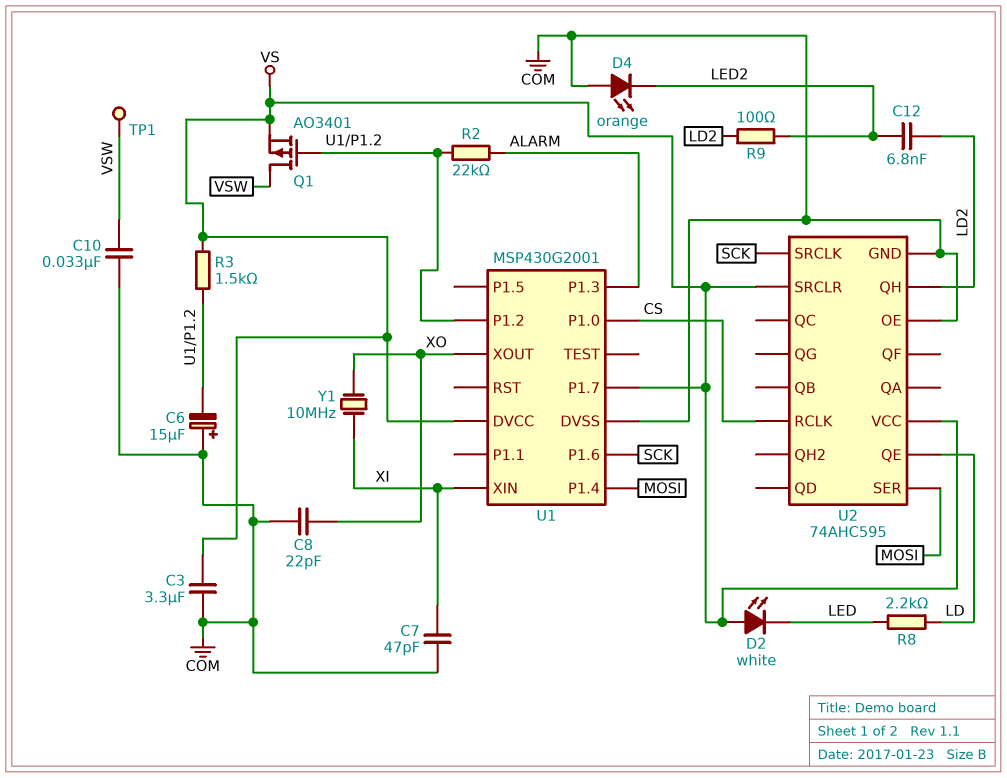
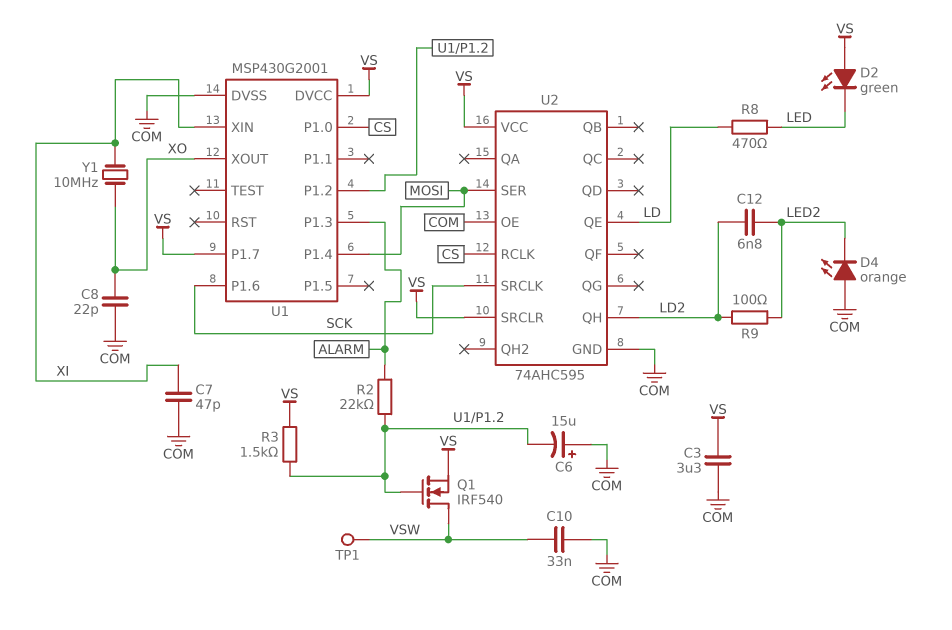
D2: LED white (A VS, K LED) -> LED green (A VS, K LED)
Q1: PMOS AO3401 (G U1/P1.2, D VSW, S VS) -> NMOS IRF540 (G U1/P1.2, D VSW, S VS)
R8: 2.2k (LD, LED) -> 470 (LD, LED)

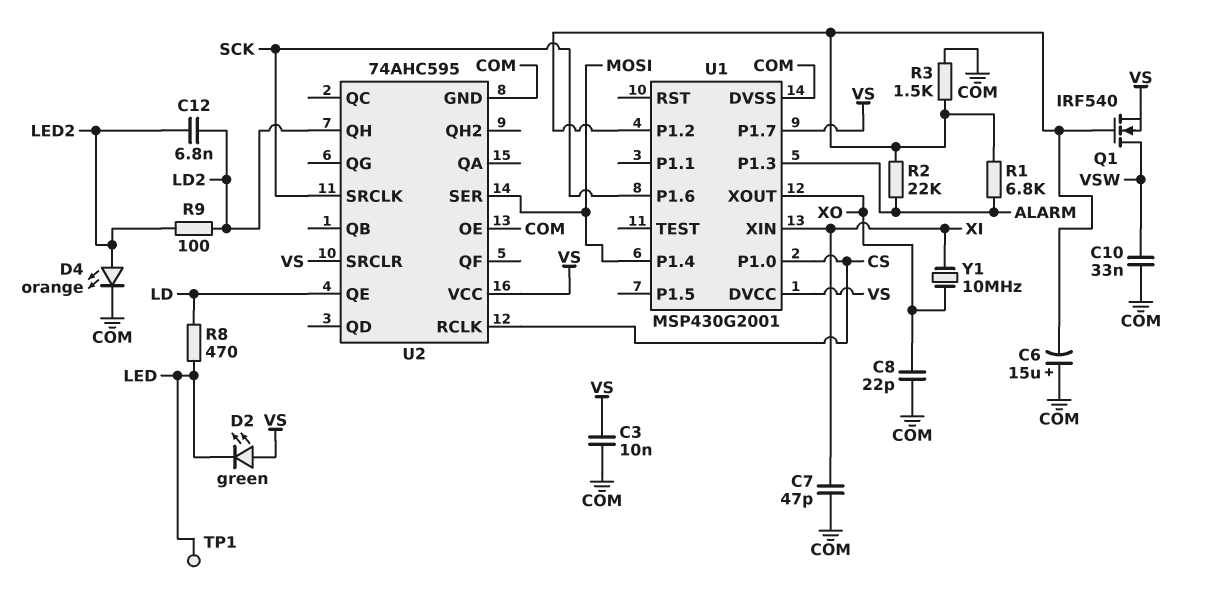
C3: 3.3uF (COM, VS) -> 10nF (COM, VS)
D4: LED orange (A COM, K LED2) -> LED orange (A LED2, K COM)
R1: none -> 6.8k (ALARM, U1/P1.2)
R3: 1.5k (U1/P1.2, VS) -> 1.5k (COM, U1/P1.2)
TP1: test point (VSW) -> test point (LED)

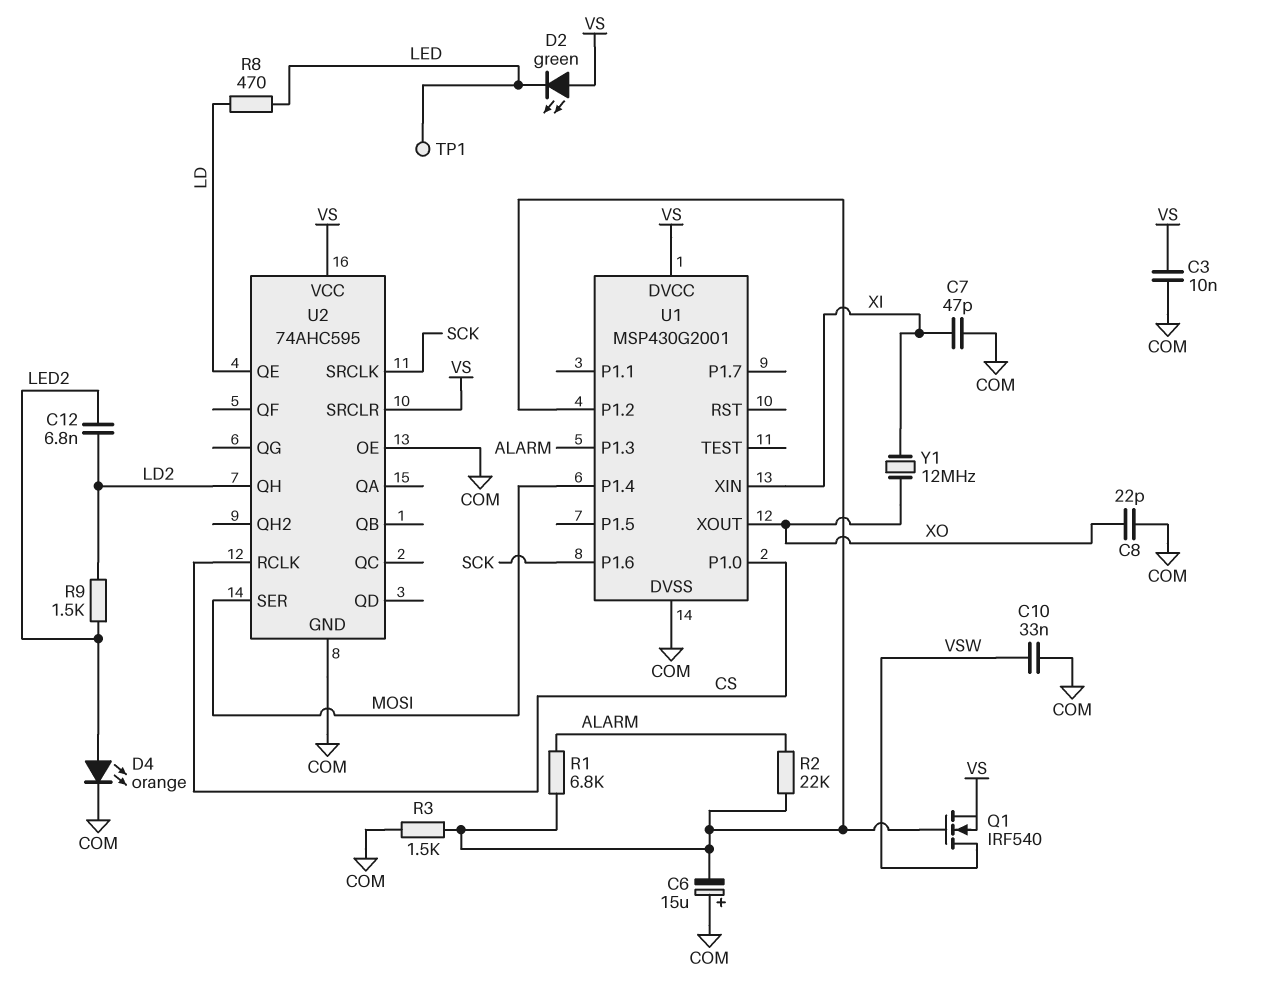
R9: 100 (LD2, LED2) -> 1.5k (LD2, LED2)
U1 pin P1.7: VS -> none
Y1: 10MHz (XI, XO) -> 12MHz (XI, XO)

